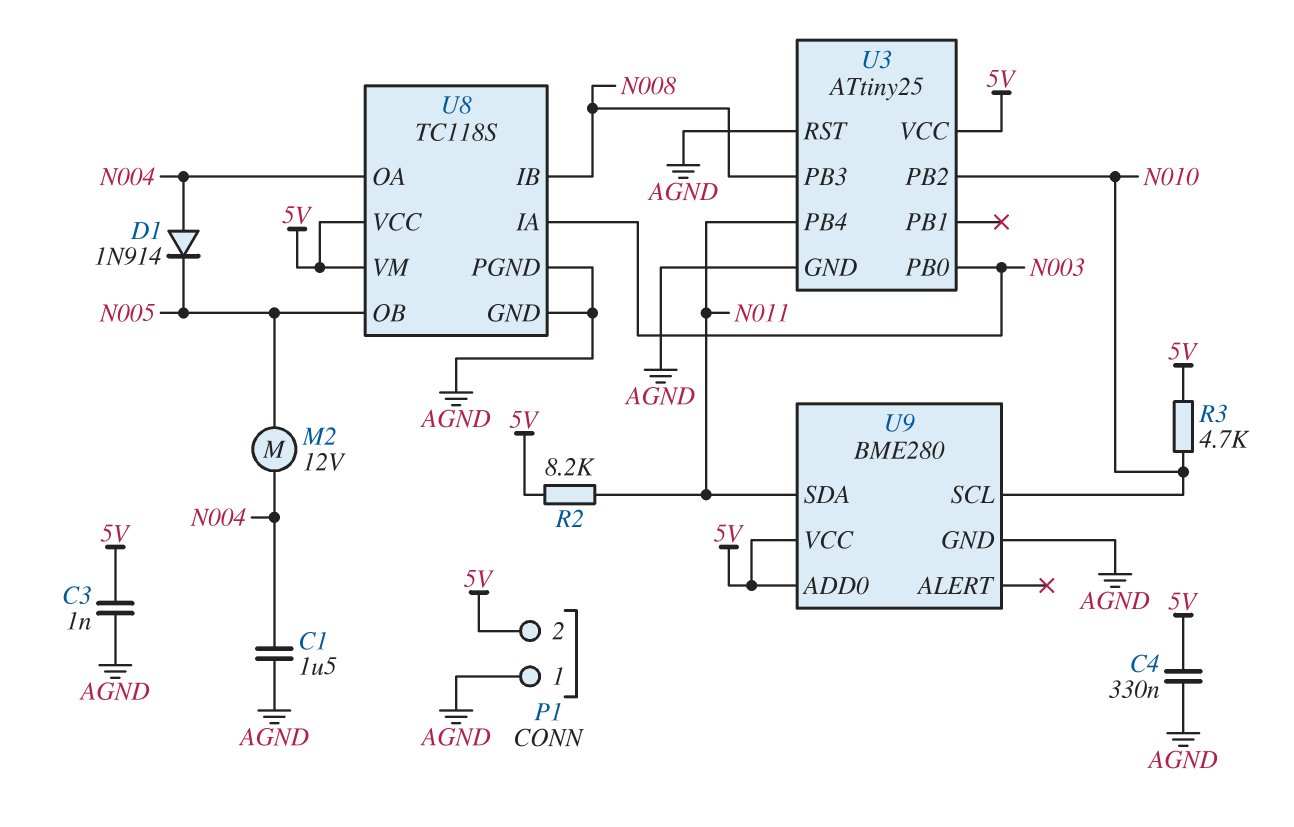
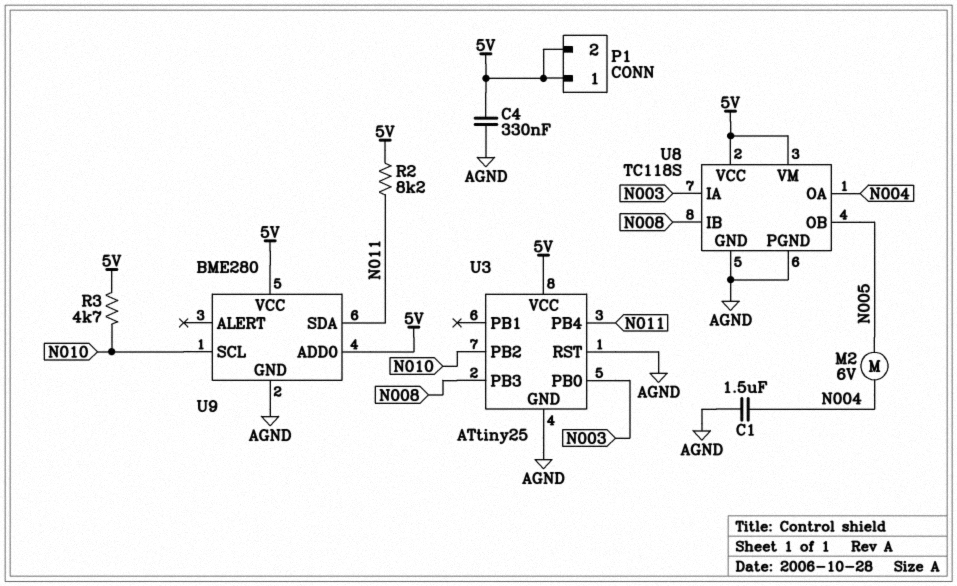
C3: 1nF (5V, AGND) -> none
D1: diode 1N914 (A N004, K N005) -> none
M2: motor 12V (N004, N005) -> motor 6V (N004, N005)
P1 pin 1: AGND -> 5V

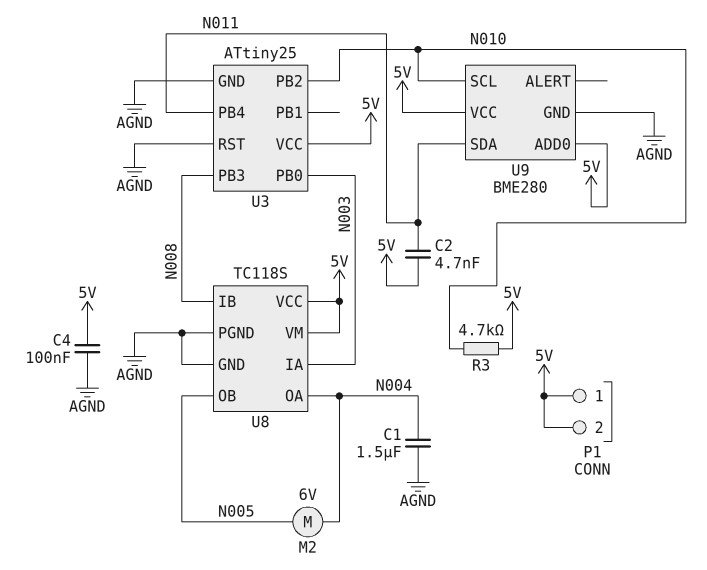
C2: none -> 4.7nF (5V, N011)
C4: 330nF (5V, AGND) -> 100nF (5V, AGND)
R2: 8.2k (5V, N011) -> none

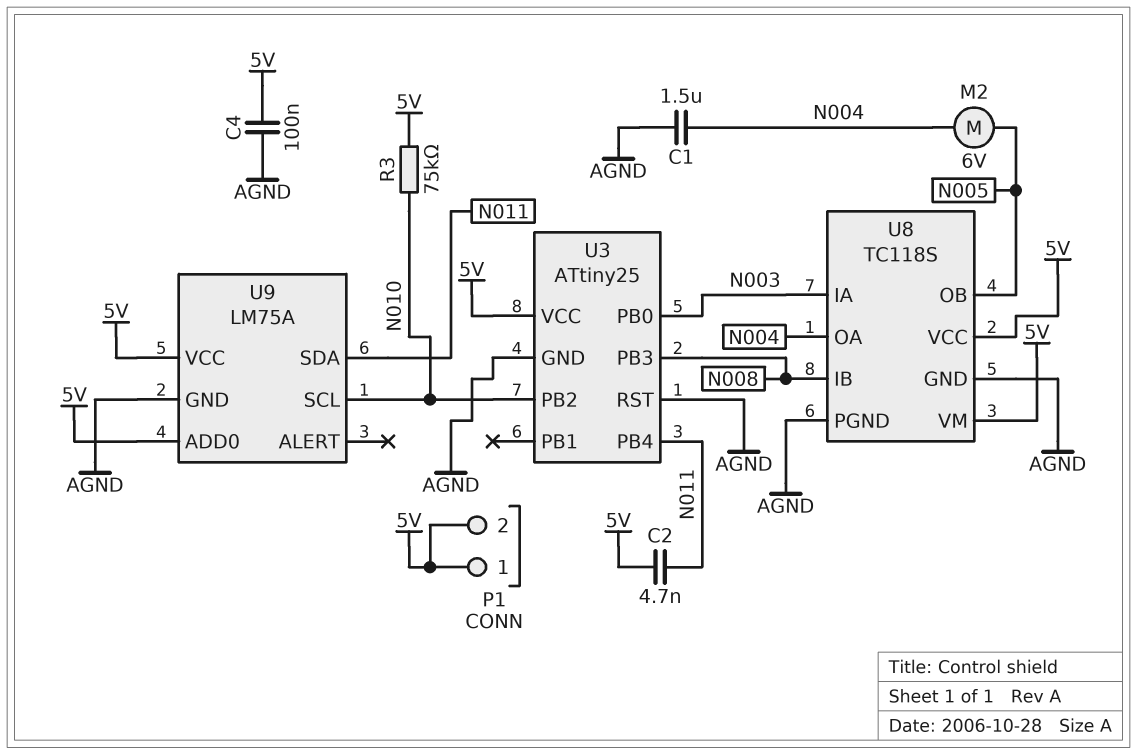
R3: 4.7k (5V, N010) -> 75k (5V, N010)
U9: BME280 -> LM75A

